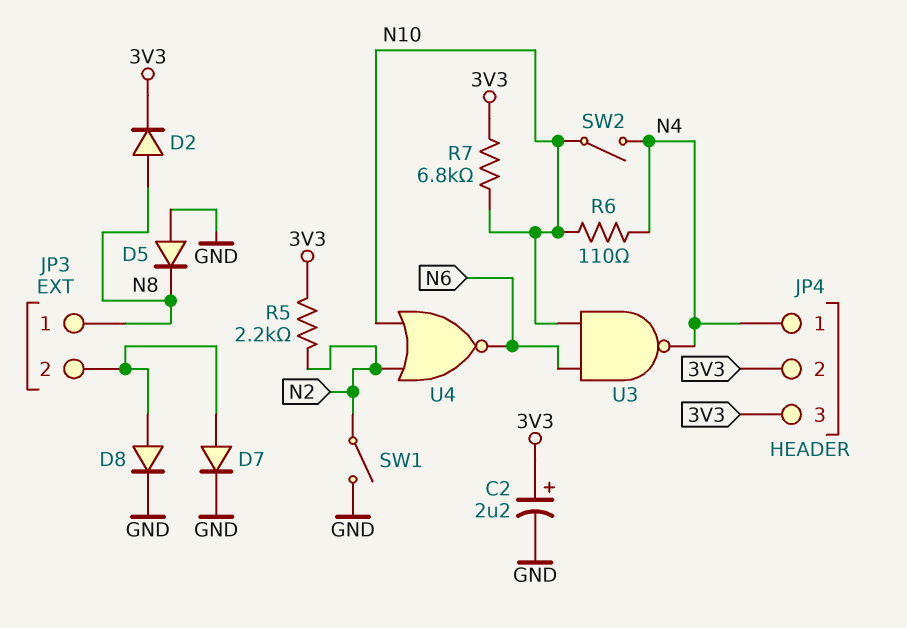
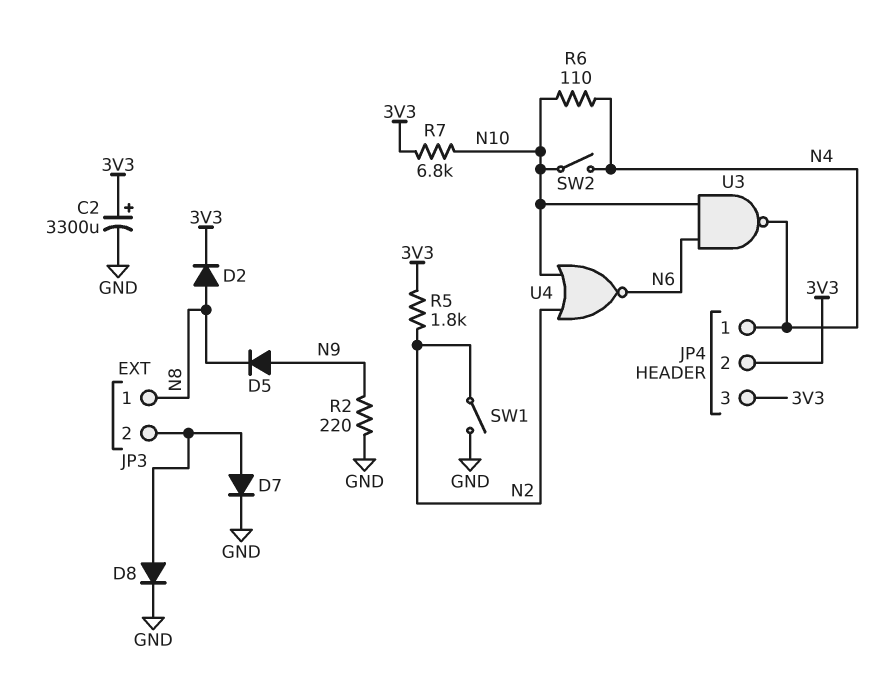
C2: 2.2uF (plus 3V3, minus GND) -> 3300uF (plus 3V3, minus GND)
D5: diode (A GND, K N8) -> diode (A N9, K N8)
R2: none -> 220 (GND, N9)
R5: 2.2k (3V3, N2) -> 1.8k (3V3, N2)

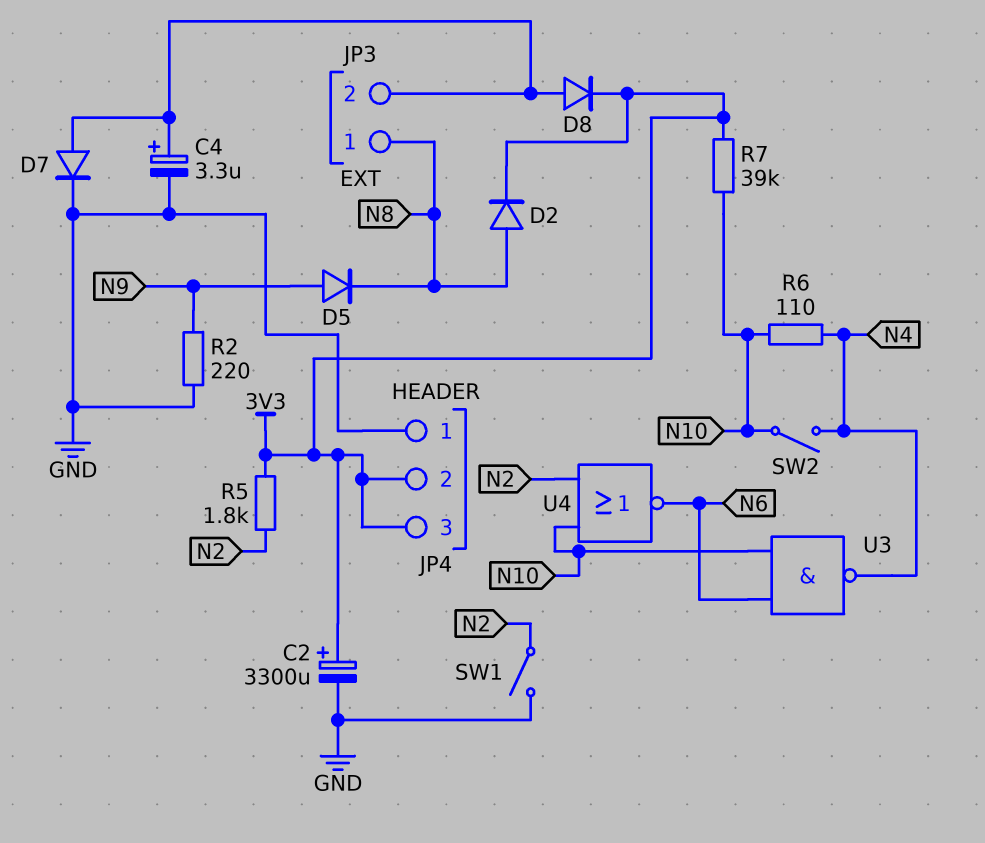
C4: none -> 3.3uF (plus JP3/2, minus GND)
D8: diode (A JP3/2, K GND) -> diode (A JP3/2, K 3V3)
JP4 pin 1: N4 -> GND
R7: 6.8k (3V3, N10) -> 39k (3V3, N10)

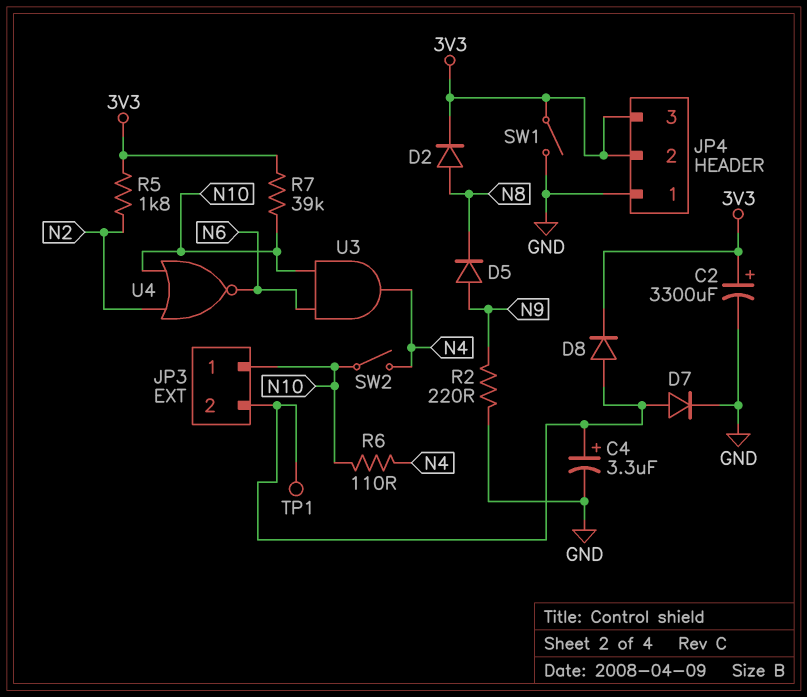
JP3 pin 1: N8 -> N10
SW1: switch (GND, N2) -> switch (3V3, GND)
TP1: none -> test point (JP3/2)
U3: NAND (in N6, in N10, out N4) -> AND (in N6, in N10, out N4)

